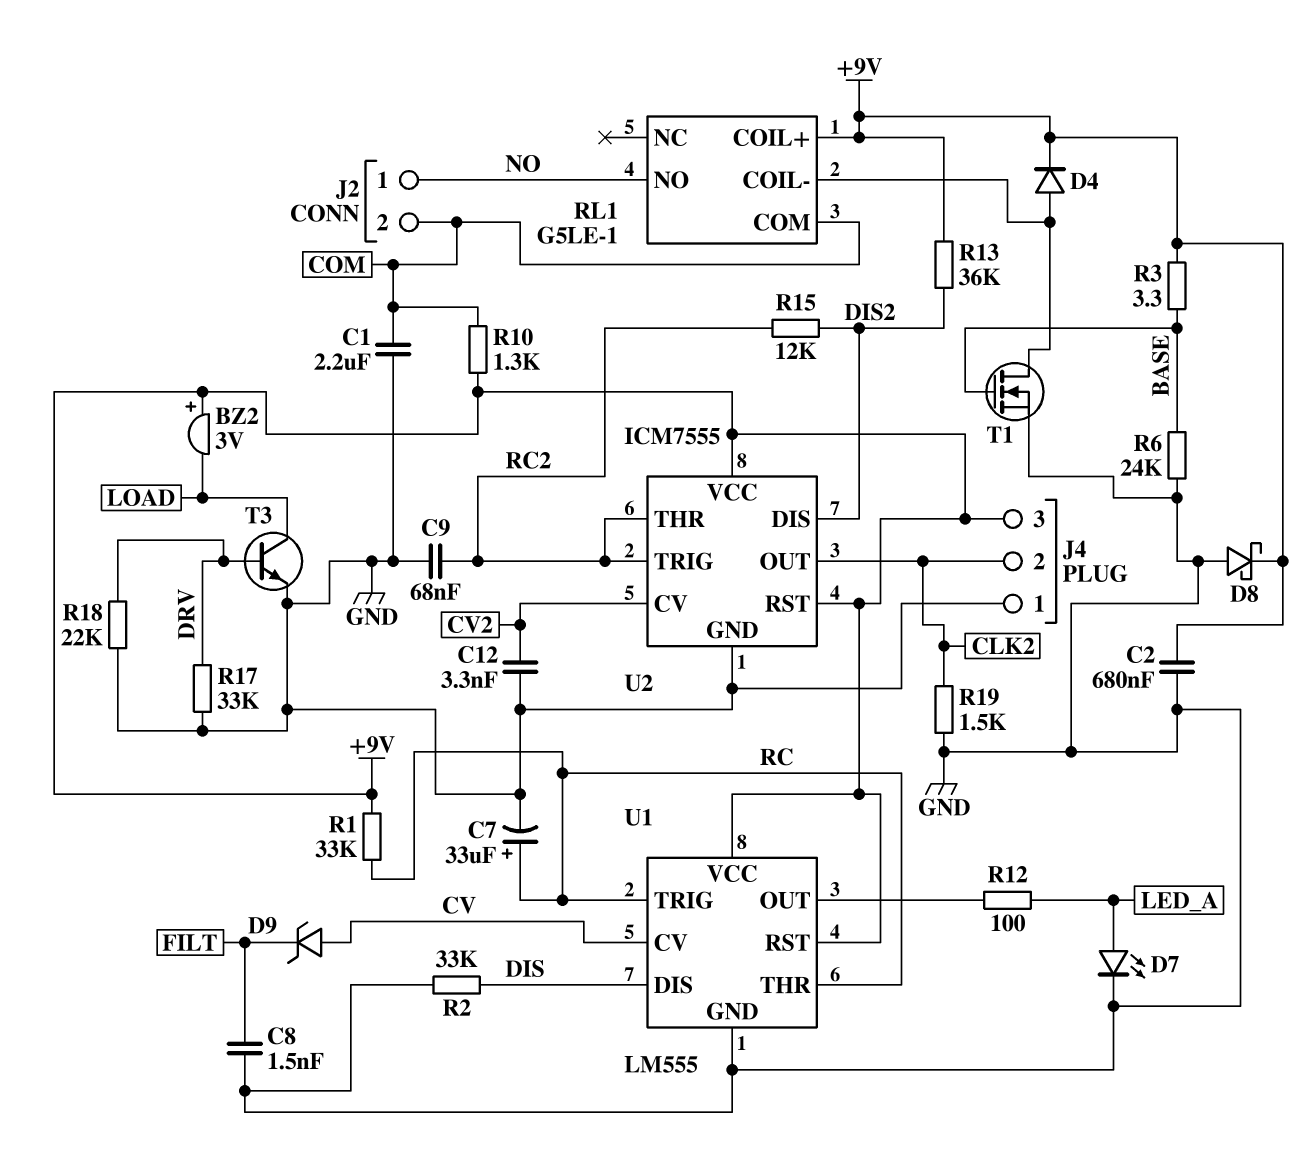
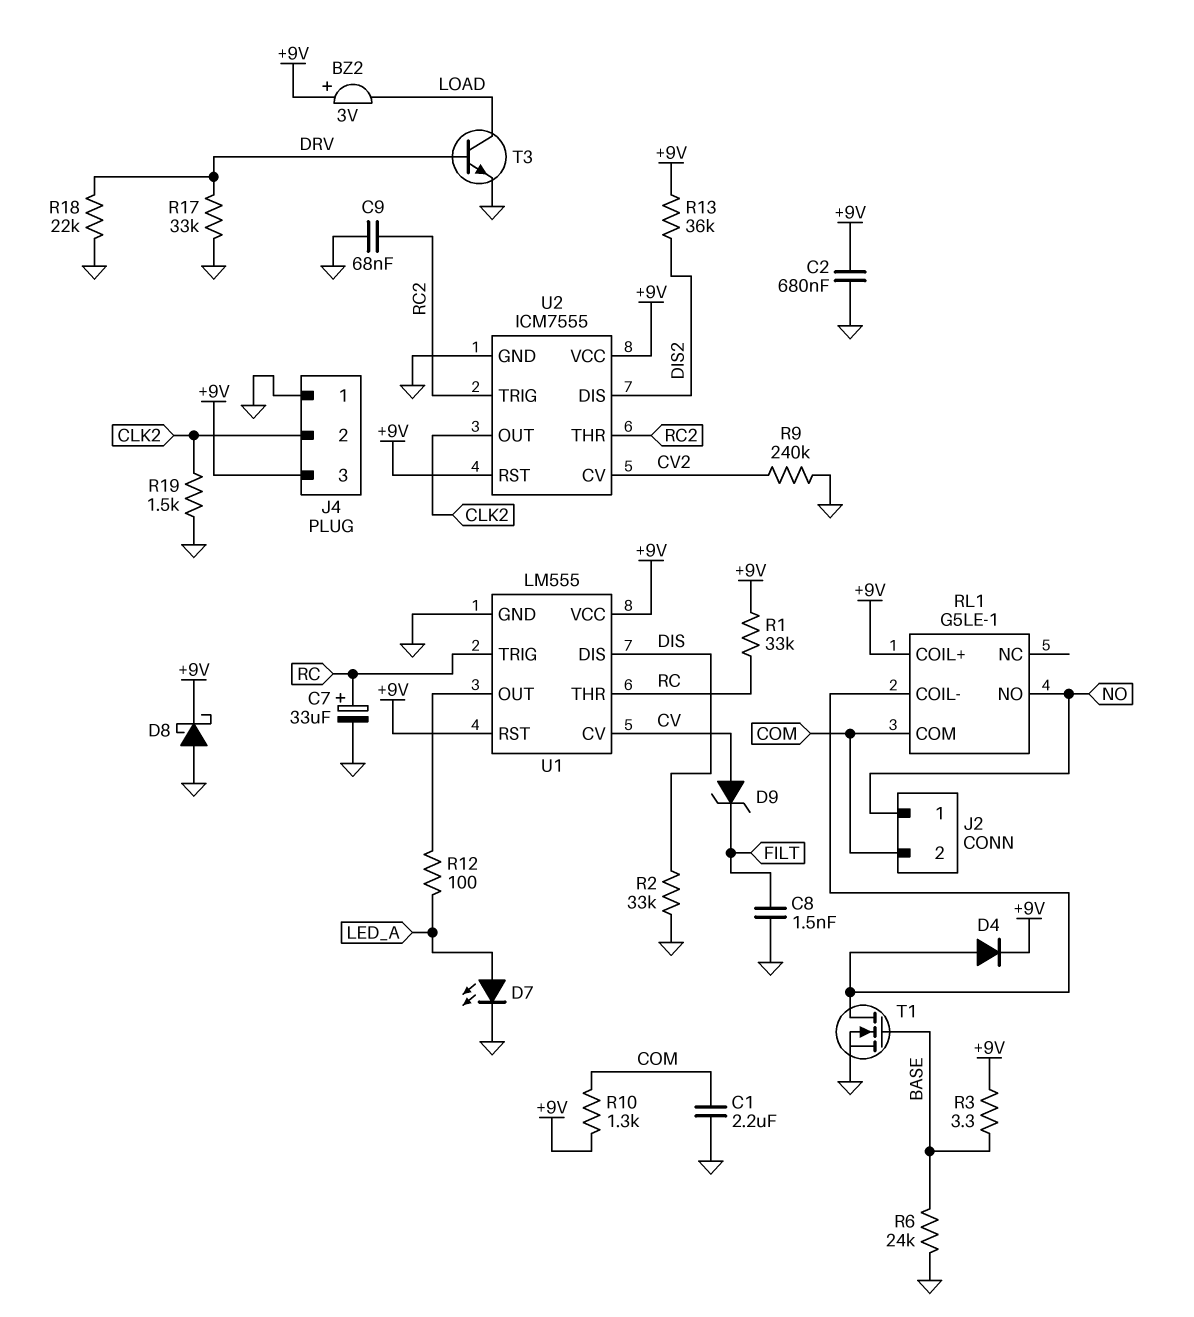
C12: 3.3nF (CV2, GND) -> none
R9: none -> 240k (CV2, GND)
R15: 12k (DIS2, RC2) -> none

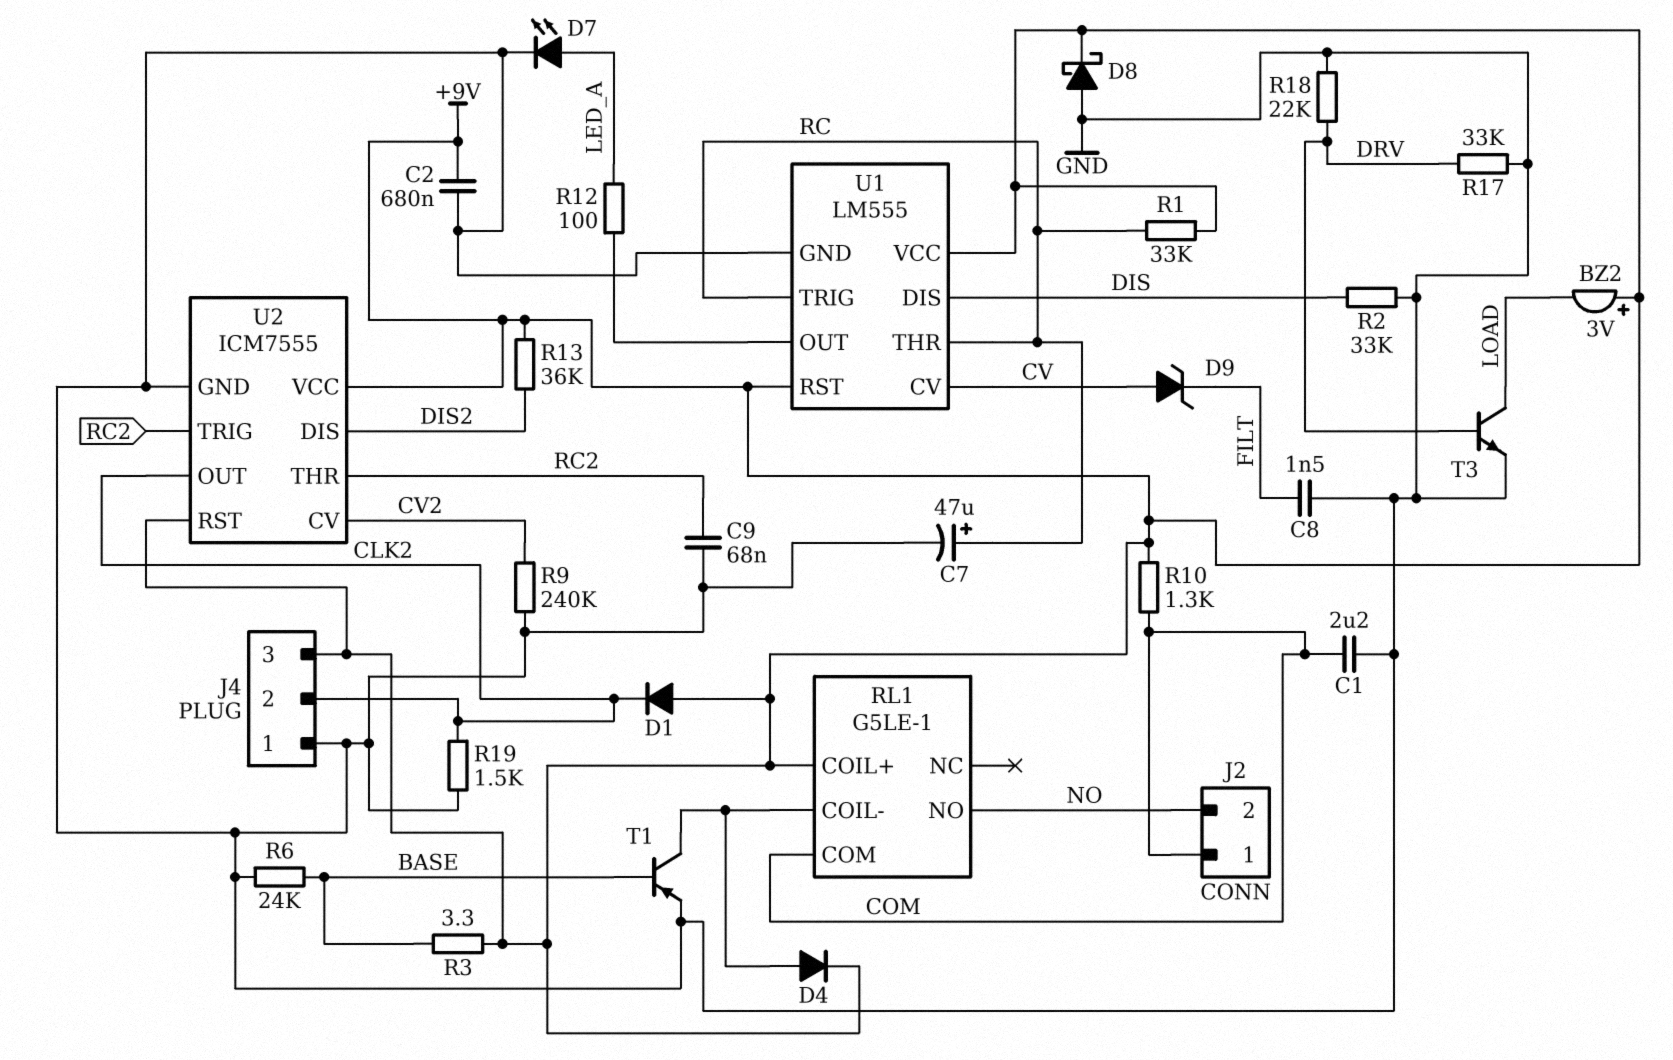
C7: 33uF (plus RC, minus GND) -> 47uF (plus RC, minus GND)
D1: none -> diode (A +9V, K CLK2)
J2 pin 1: NO -> COM
J2 pin 2: COM -> NO
T1: NMOS (G BASE, D RL1/COIL-, S GND) -> PNP (B BASE, C RL1/COIL-, E GND)

